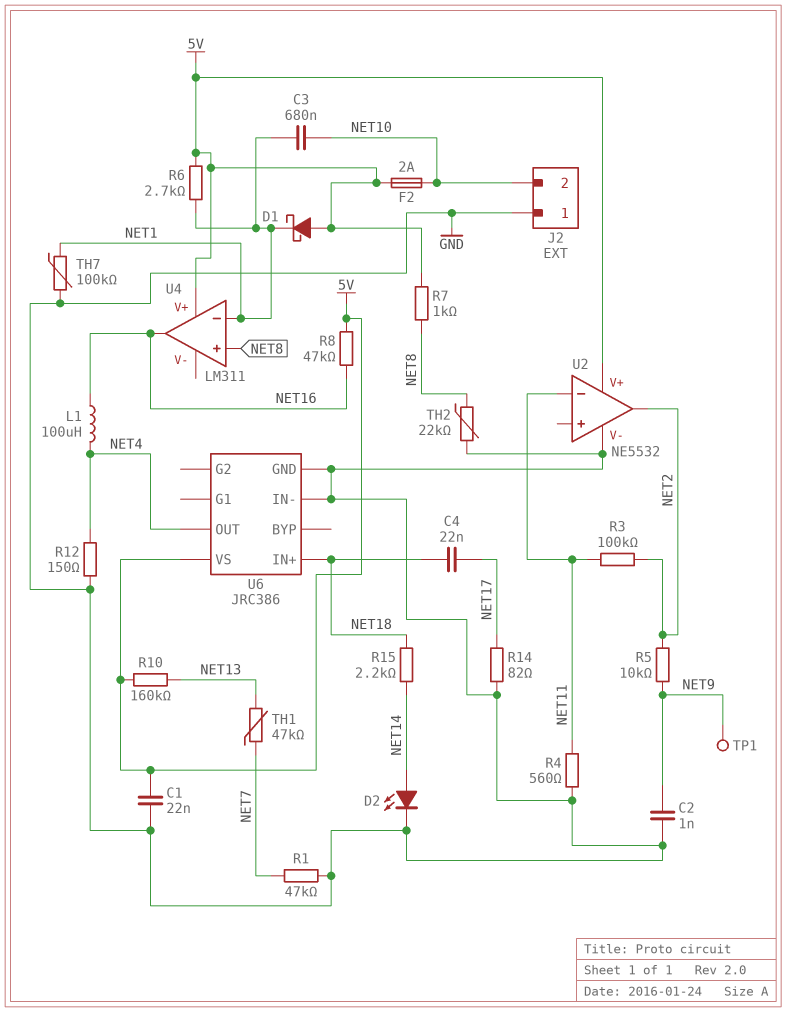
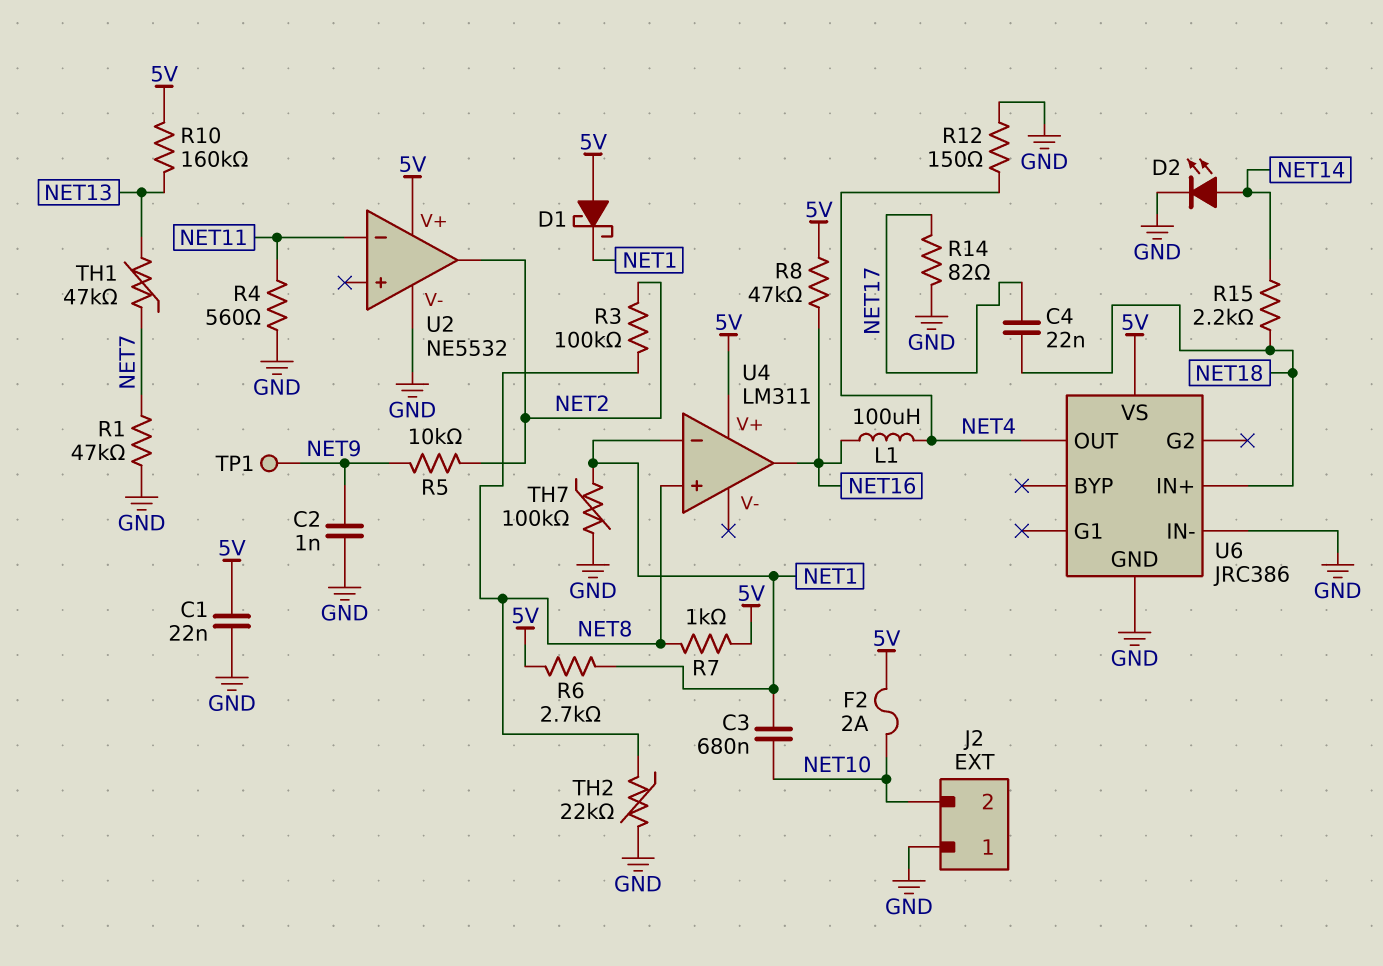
R3: 100k (NET2, NET11) -> 100k (NET2, NET8)

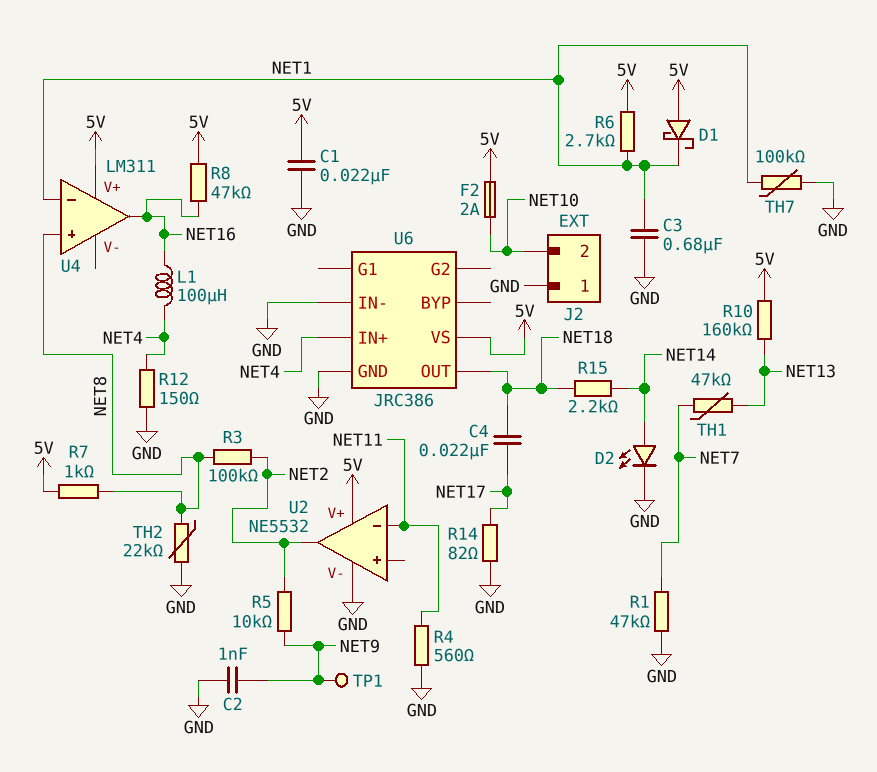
C3: 680nF (NET1, NET10) -> 680nF (GND, NET1)
U6 pin IN+: NET18 -> NET4
U6 pin OUT: NET4 -> NET18

